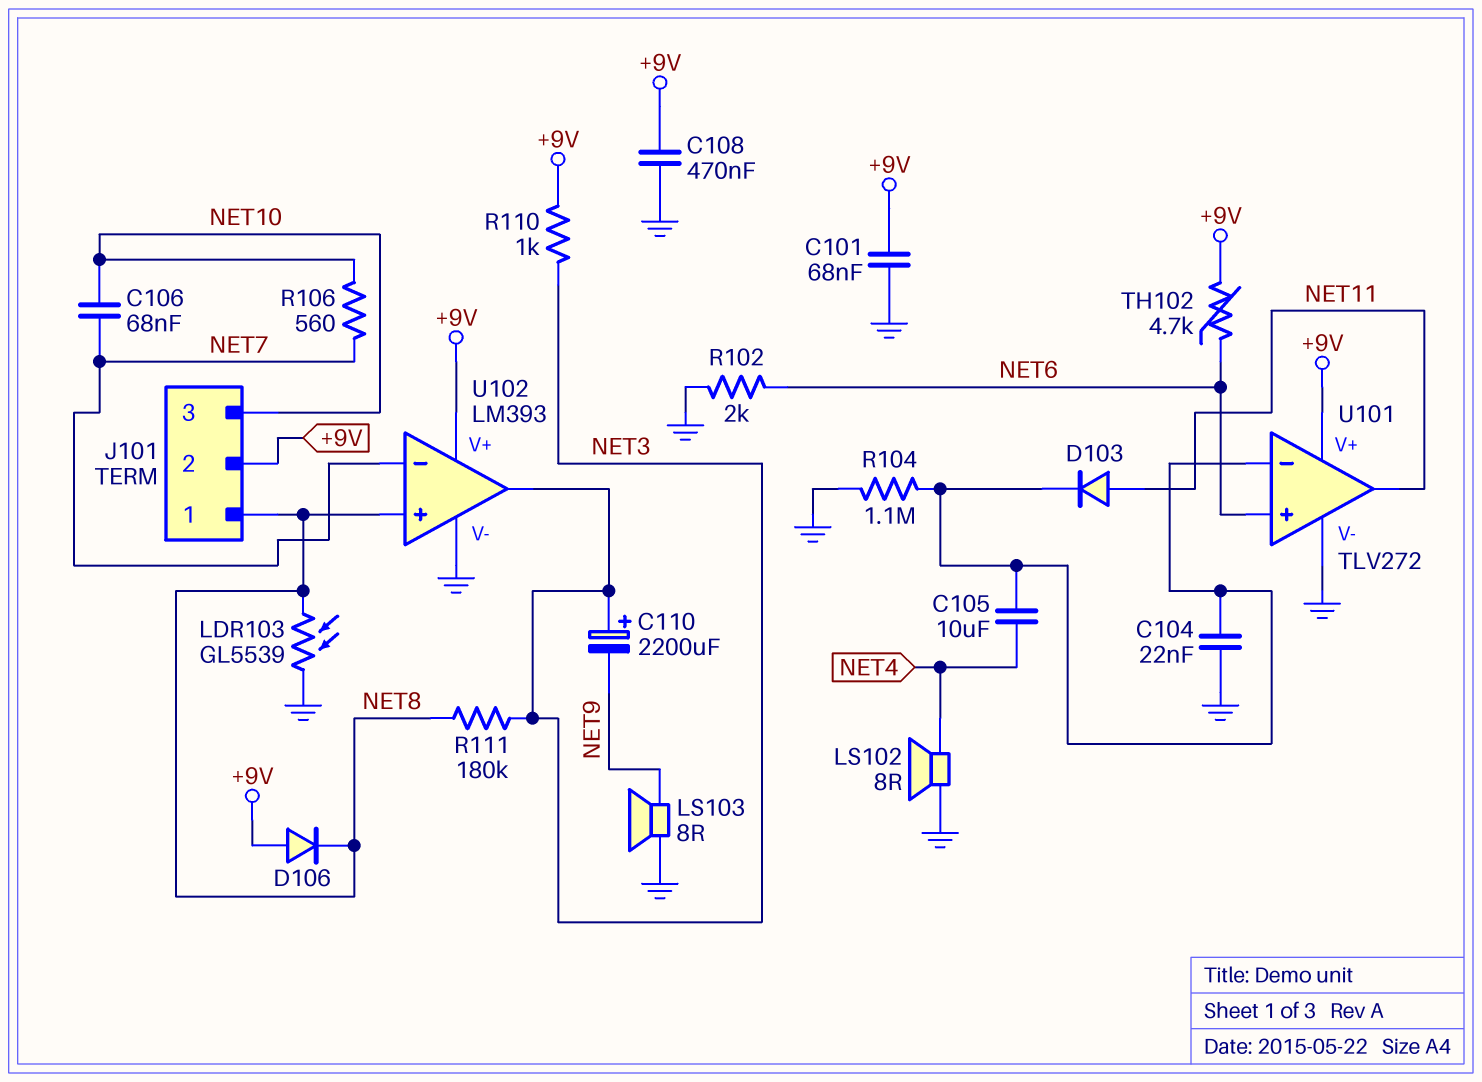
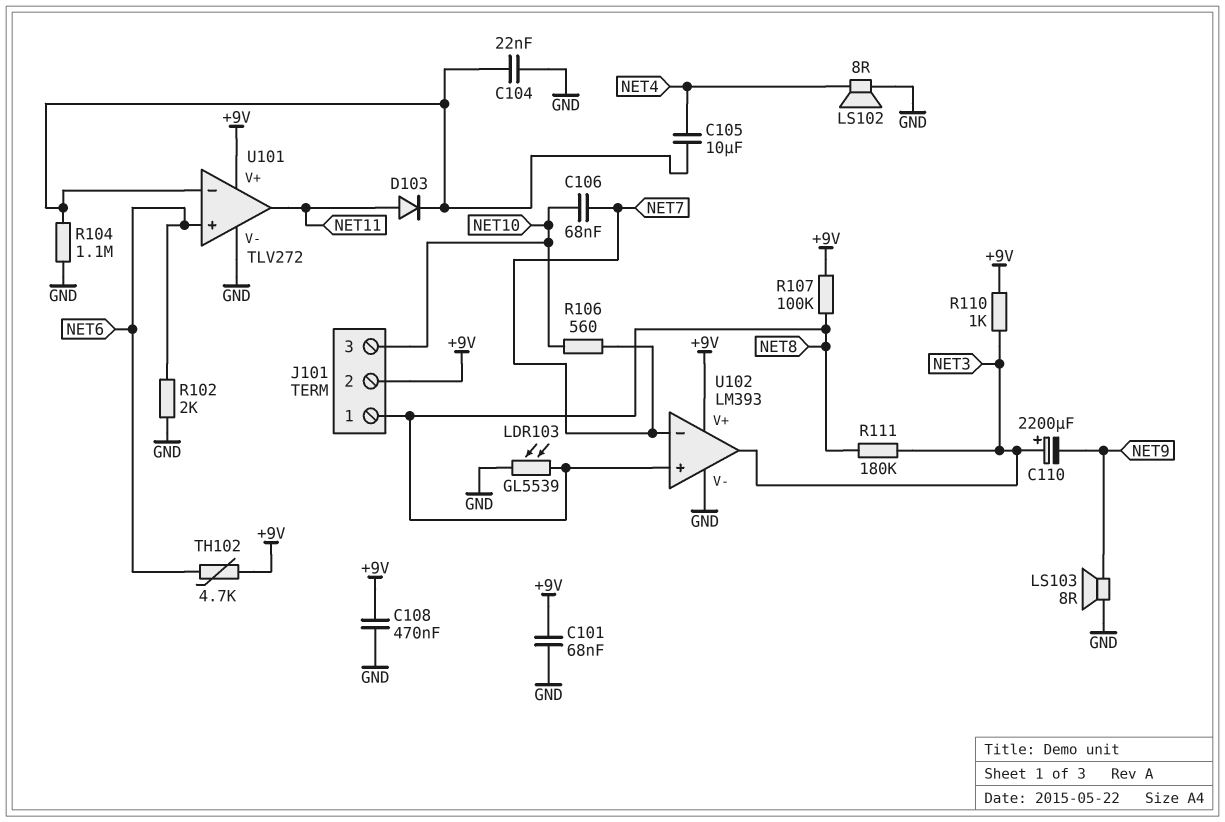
D106: diode (A +9V, K NET8) -> none
R107: none -> 100k (+9V, NET8)

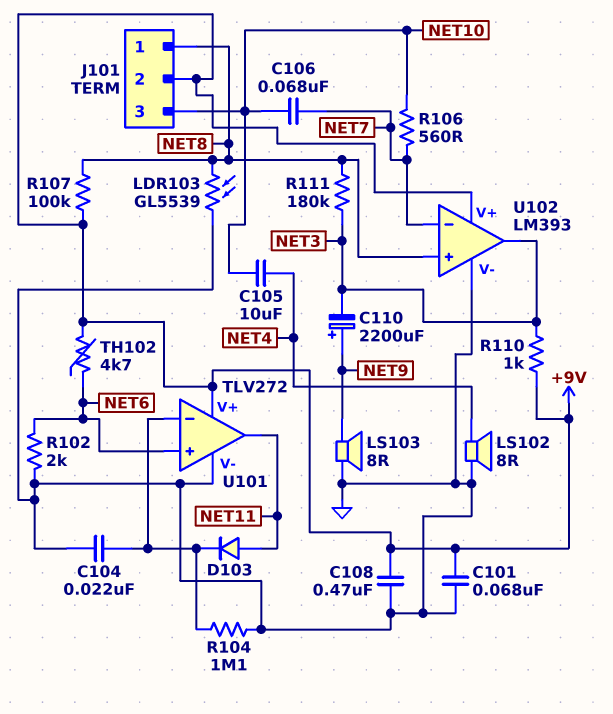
C105: 10uF (NET4, U101/in-) -> 10uF (NET4, NET10)
C110: 2200uF (plus NET3, minus NET9) -> 2200uF (plus NET9, minus NET3)

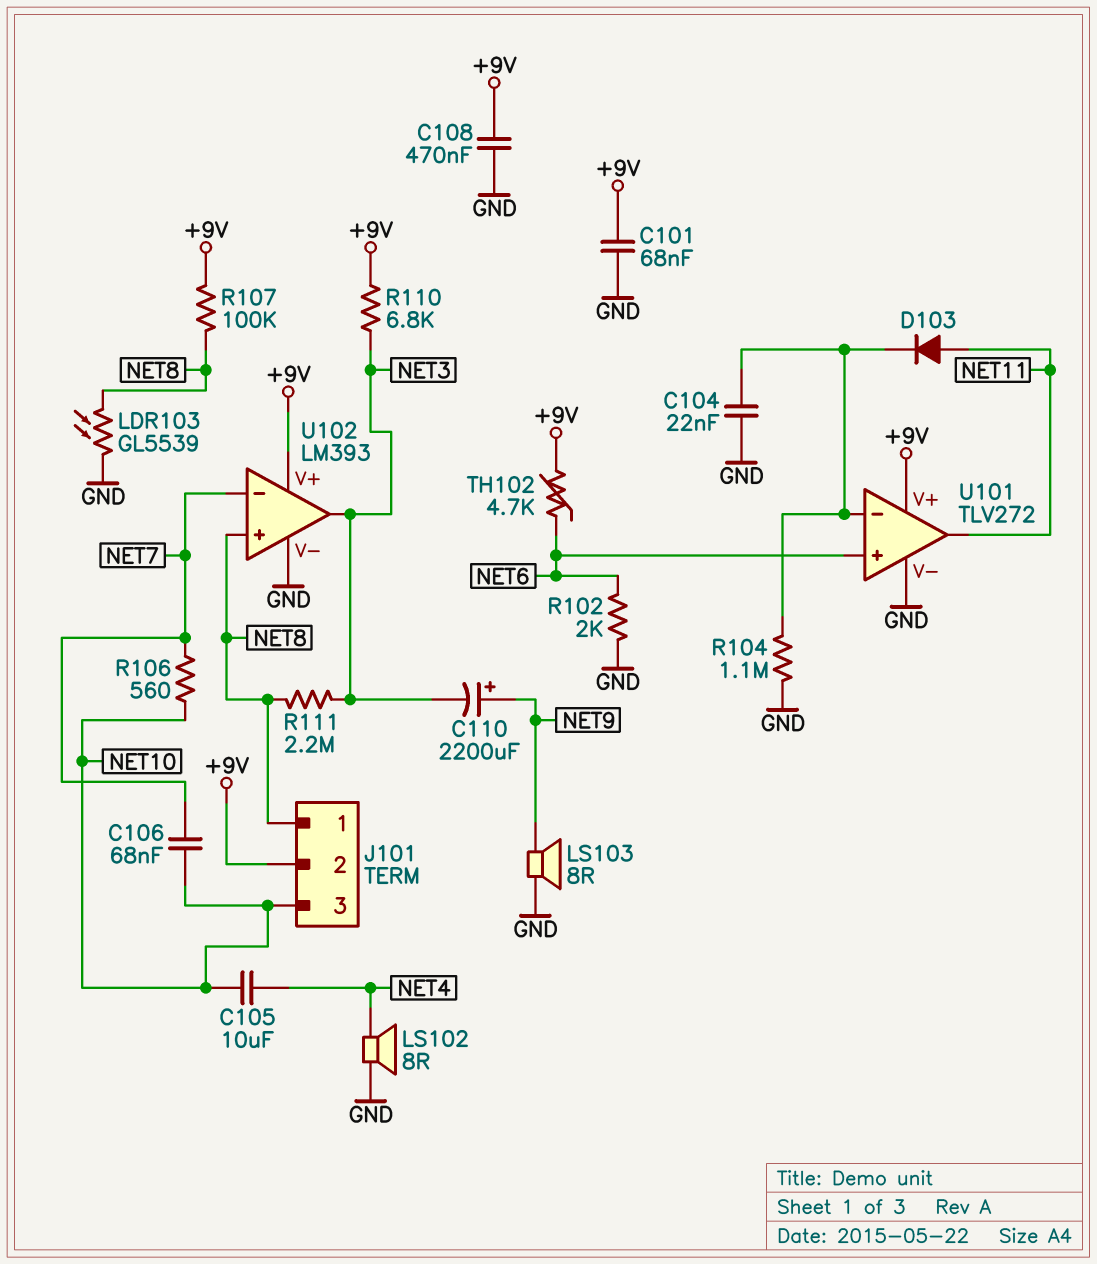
R110: 1k (+9V, NET3) -> 6.8k (+9V, NET3)
R111: 180k (NET3, NET8) -> 2.2M (NET3, NET8)

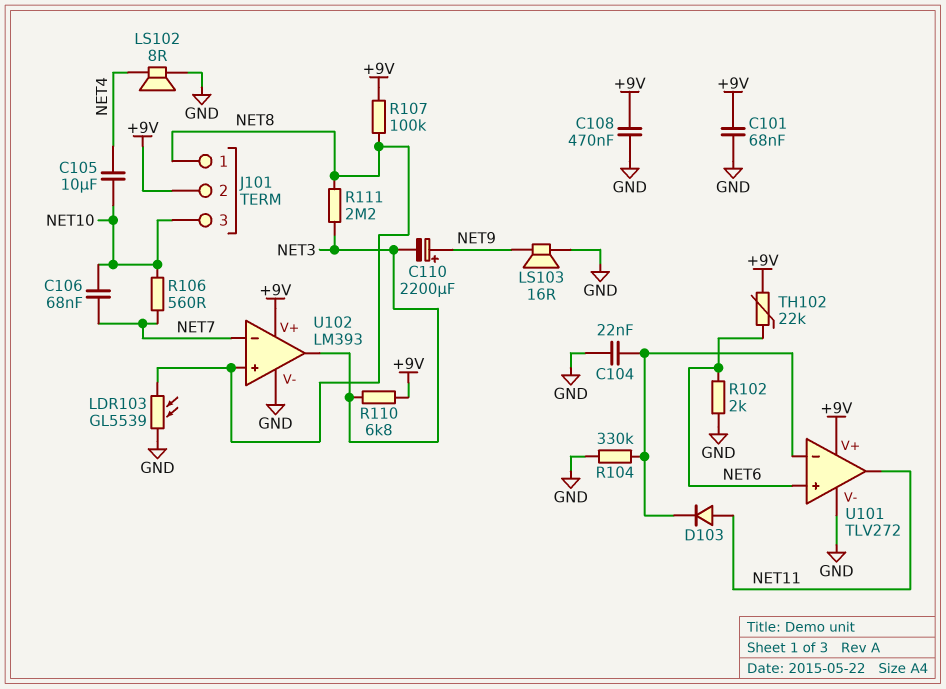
LS103: speaker 8R (GND, NET9) -> speaker 16R (GND, NET9)
R104: 1.1M (GND, U101/in-) -> 330k (GND, U101/in-)
TH102: 4.7k (+9V, NET6) -> 22k (+9V, NET6)

